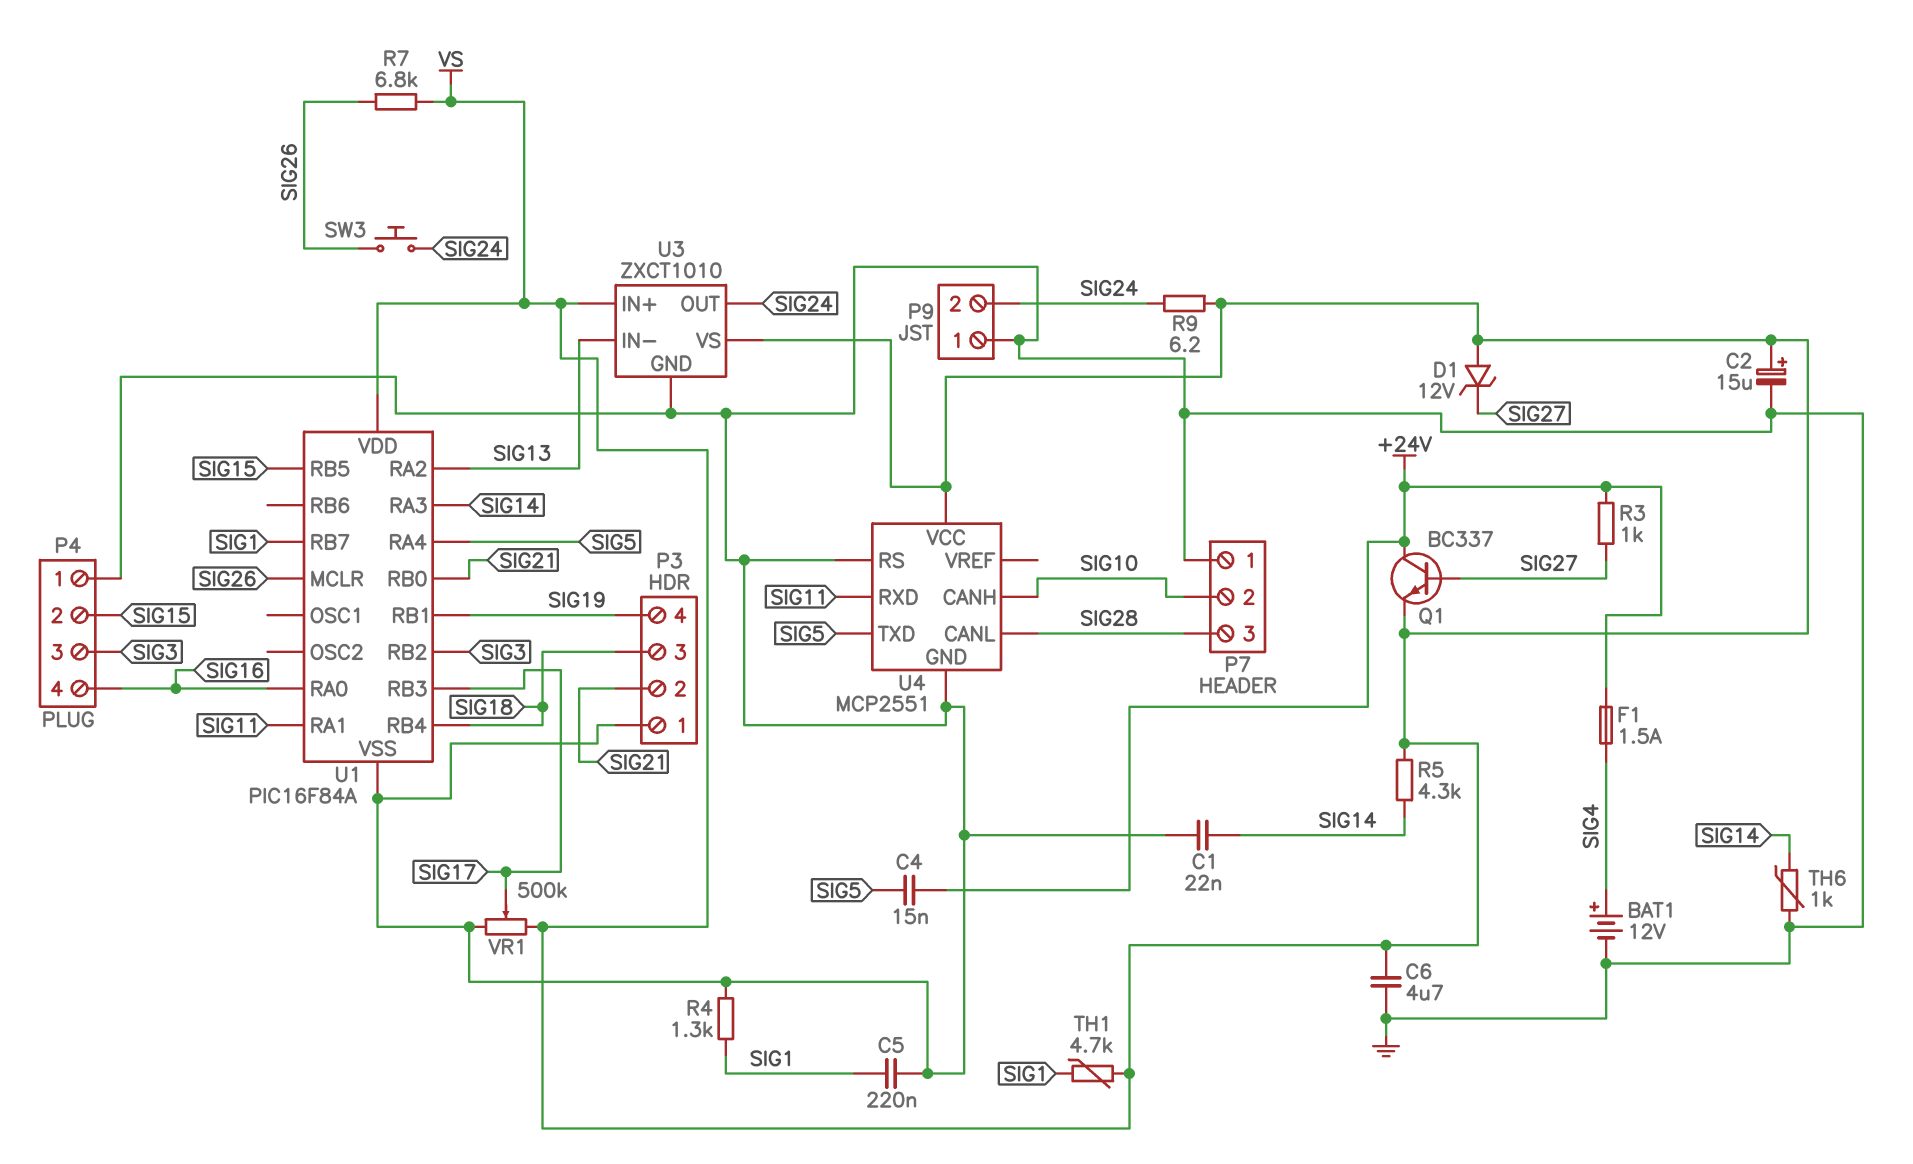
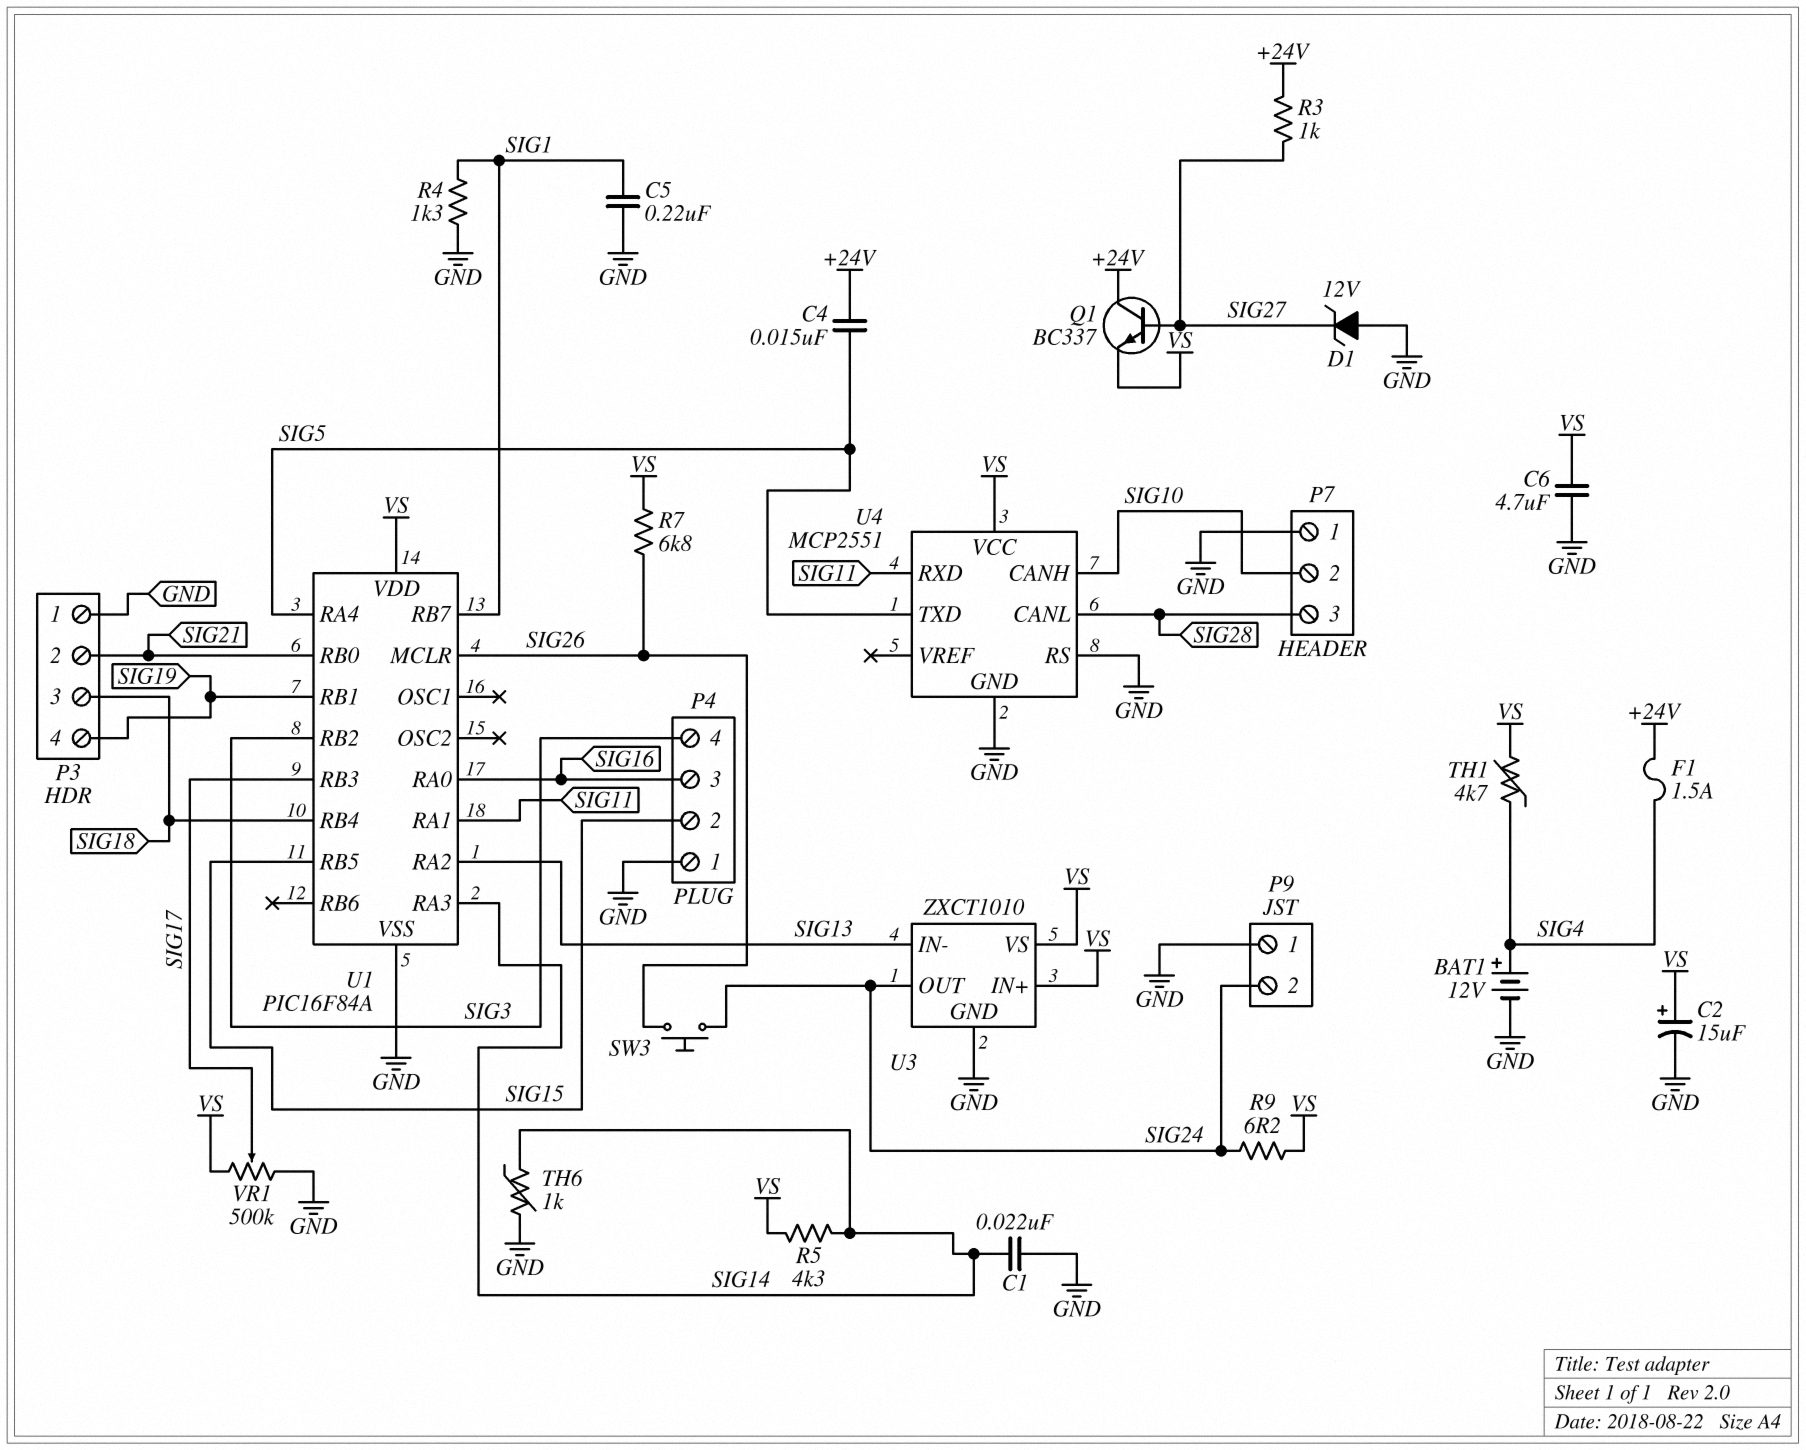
D1: zener 12V (A VS, K SIG27) -> zener 12V (A GND, K SIG27)
P4 pin 3: SIG3 -> SIG16
P4 pin 4: SIG16 -> SIG3
TH1: 4.7k (SIG1, VS) -> 4.7k (SIG4, VS)

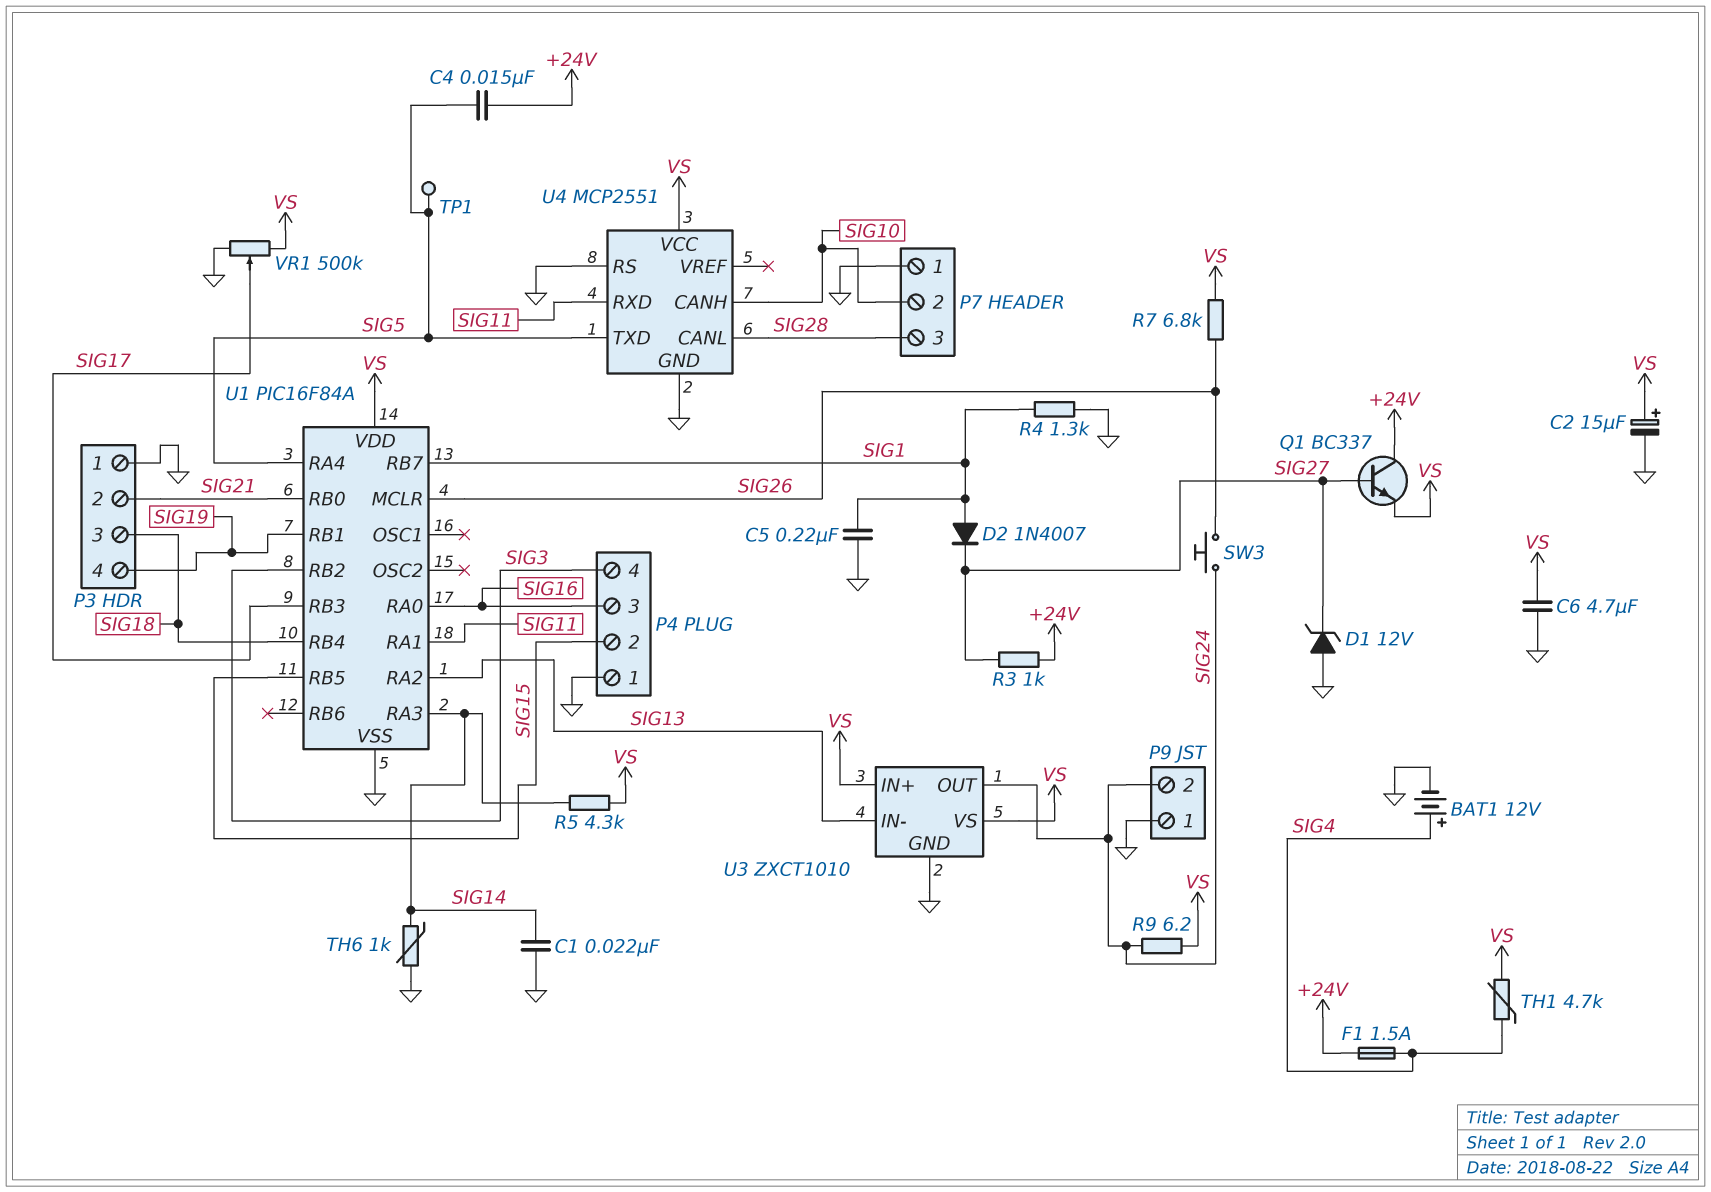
D2: none -> diode 1N4007 (A SIG1, K SIG27)
TP1: none -> test point (SIG5)

